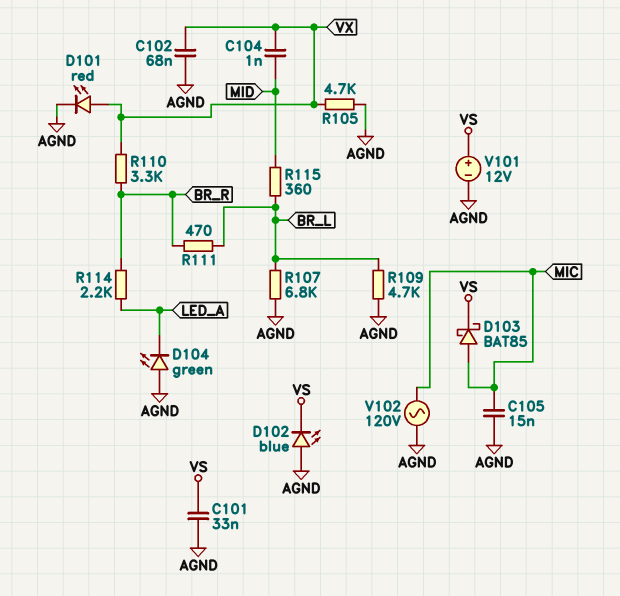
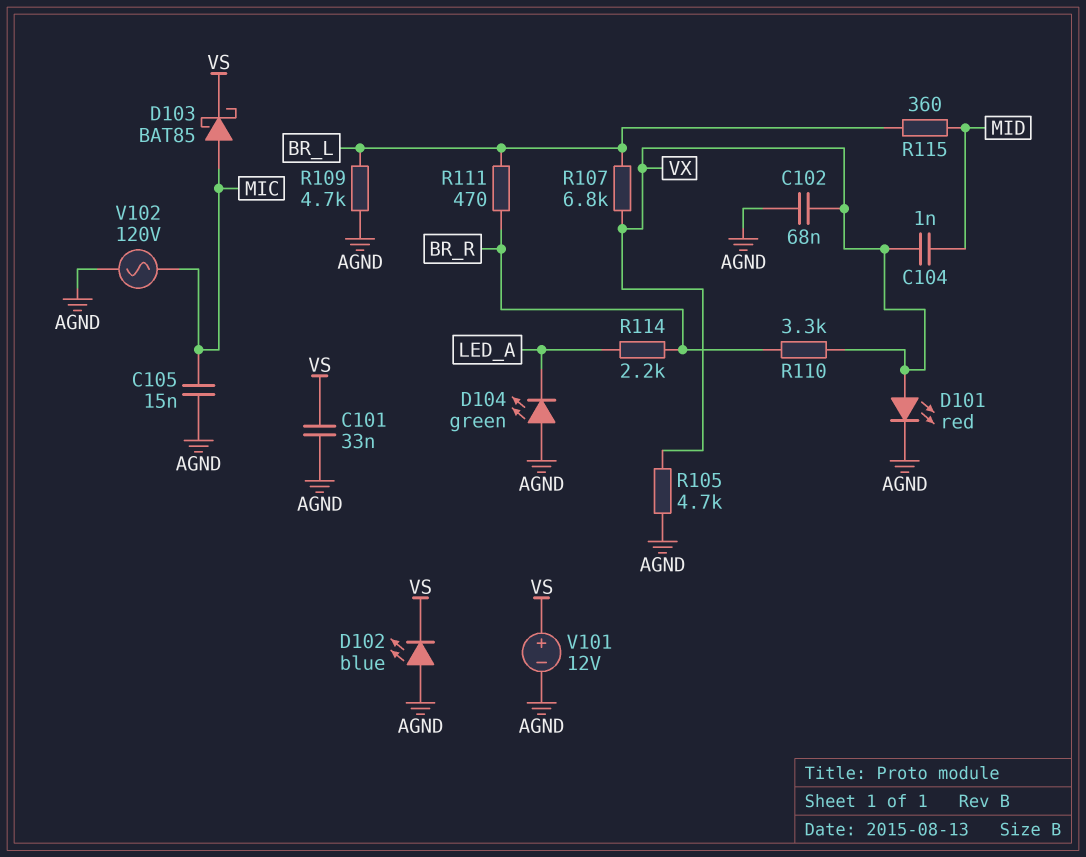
R107: 6.8k (AGND, BR_L) -> 6.8k (BR_L, VX)

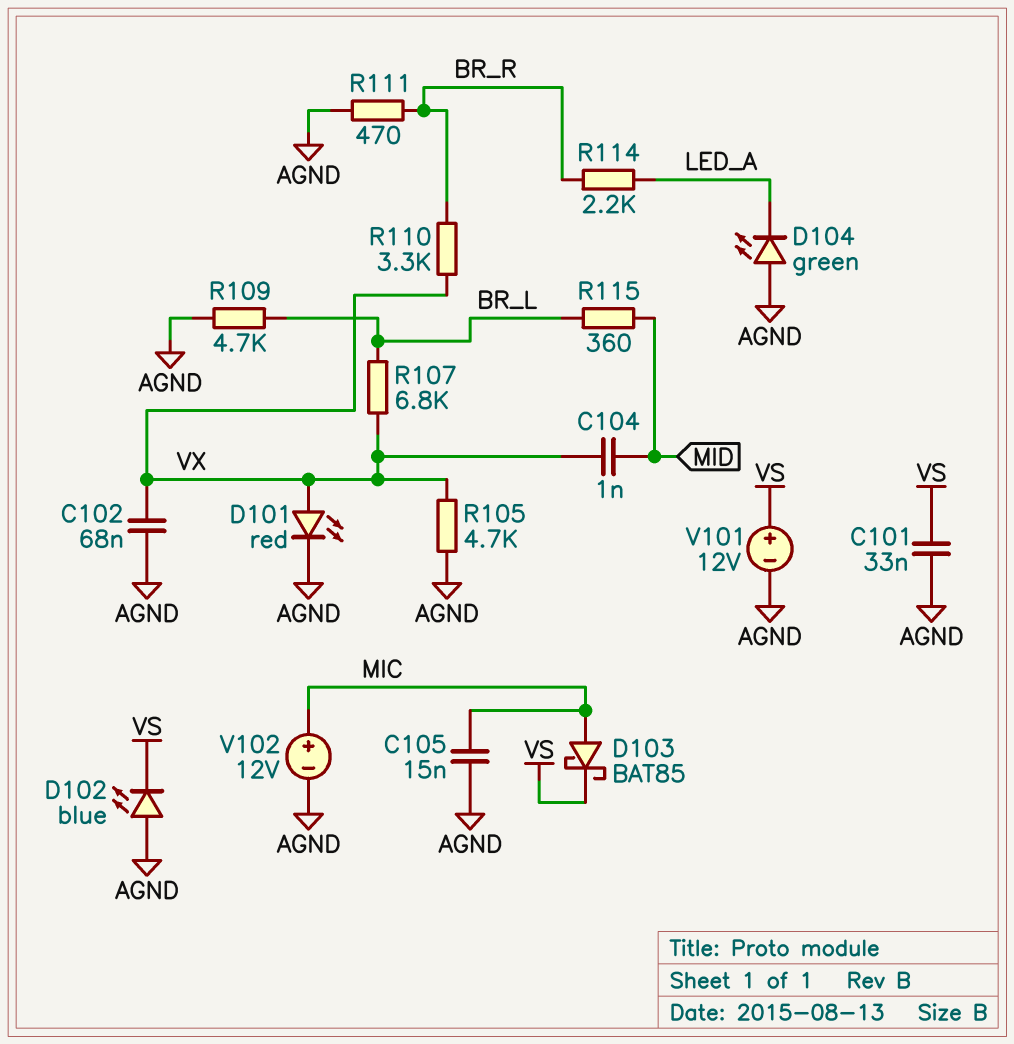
R111: 470 (BR_L, BR_R) -> 470 (AGND, BR_R)
V102: AC 120V (AGND, MIC) -> 12V (plus MIC, minus AGND)

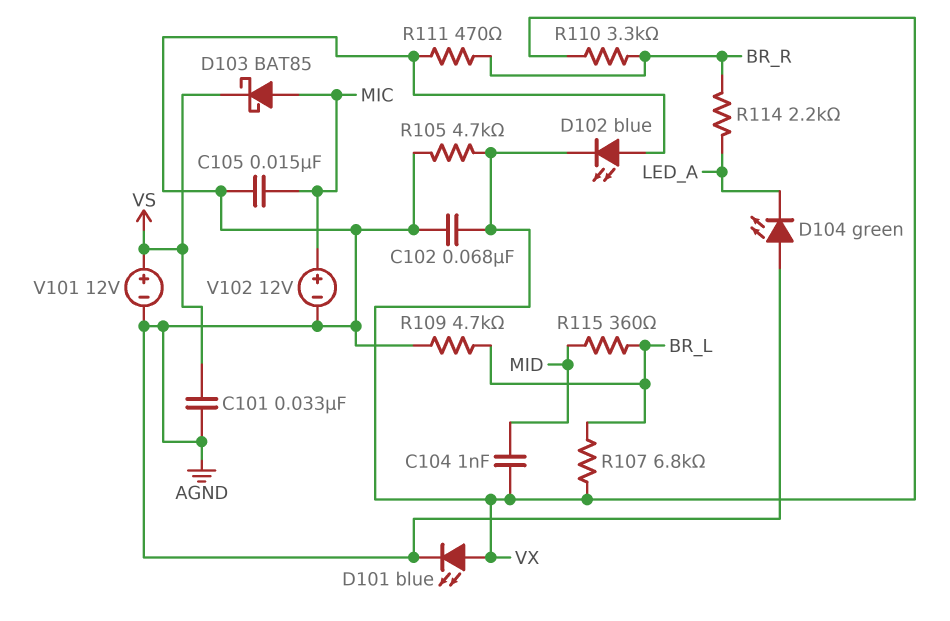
D101: LED red (A VX, K AGND) -> LED blue (A VX, K AGND)
D102: LED blue (A AGND, K VS) -> LED blue (A AGND, K VX)

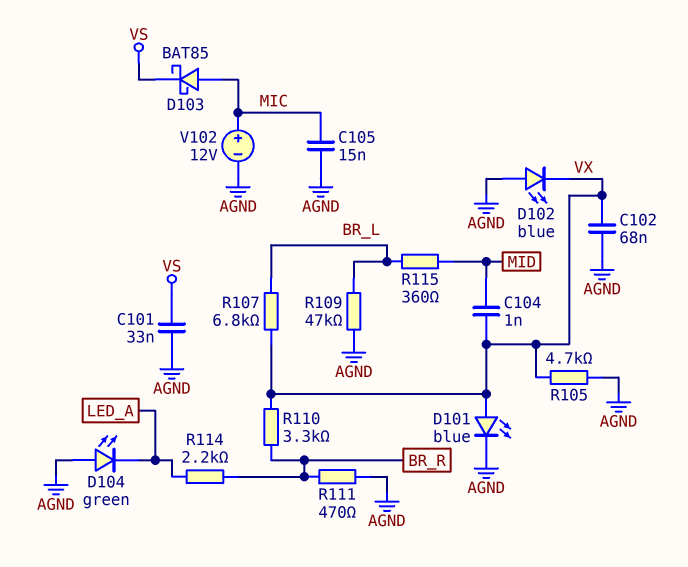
R109: 4.7k (AGND, BR_L) -> 47k (AGND, BR_L)
V101: 12V (plus VS, minus AGND) -> none

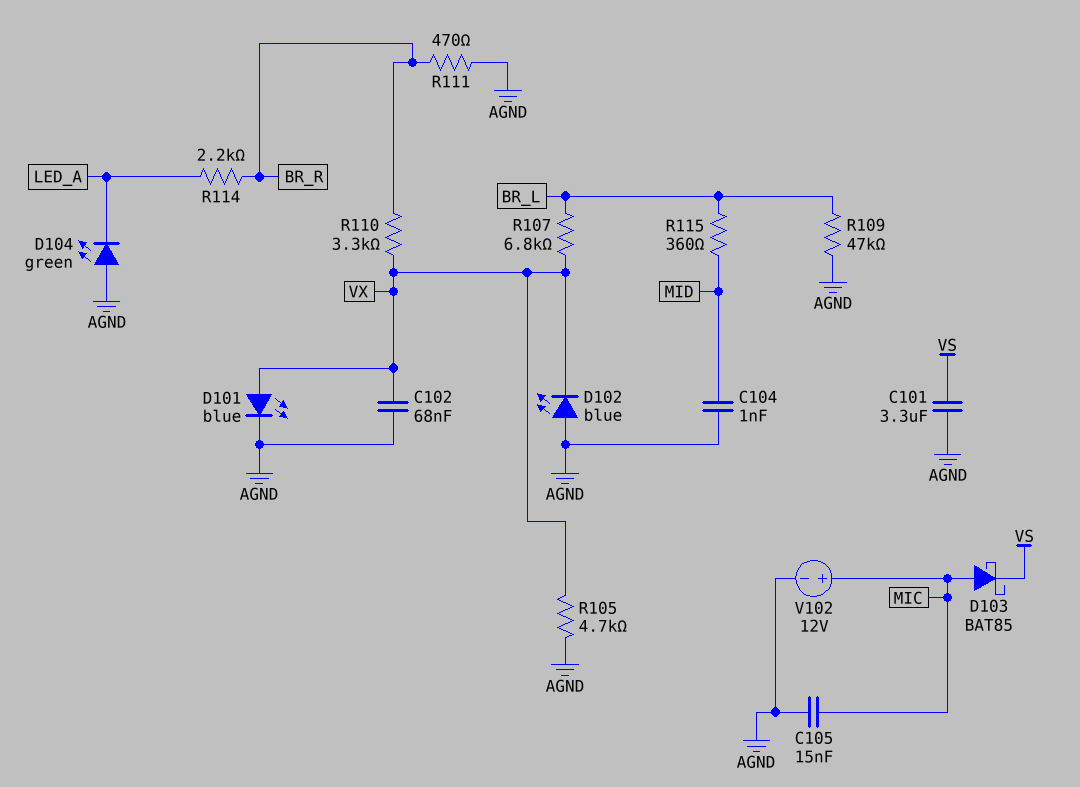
C101: 33nF (AGND, VS) -> 3.3uF (AGND, VS)
C104: 1nF (MID, VX) -> 1nF (AGND, MID)

